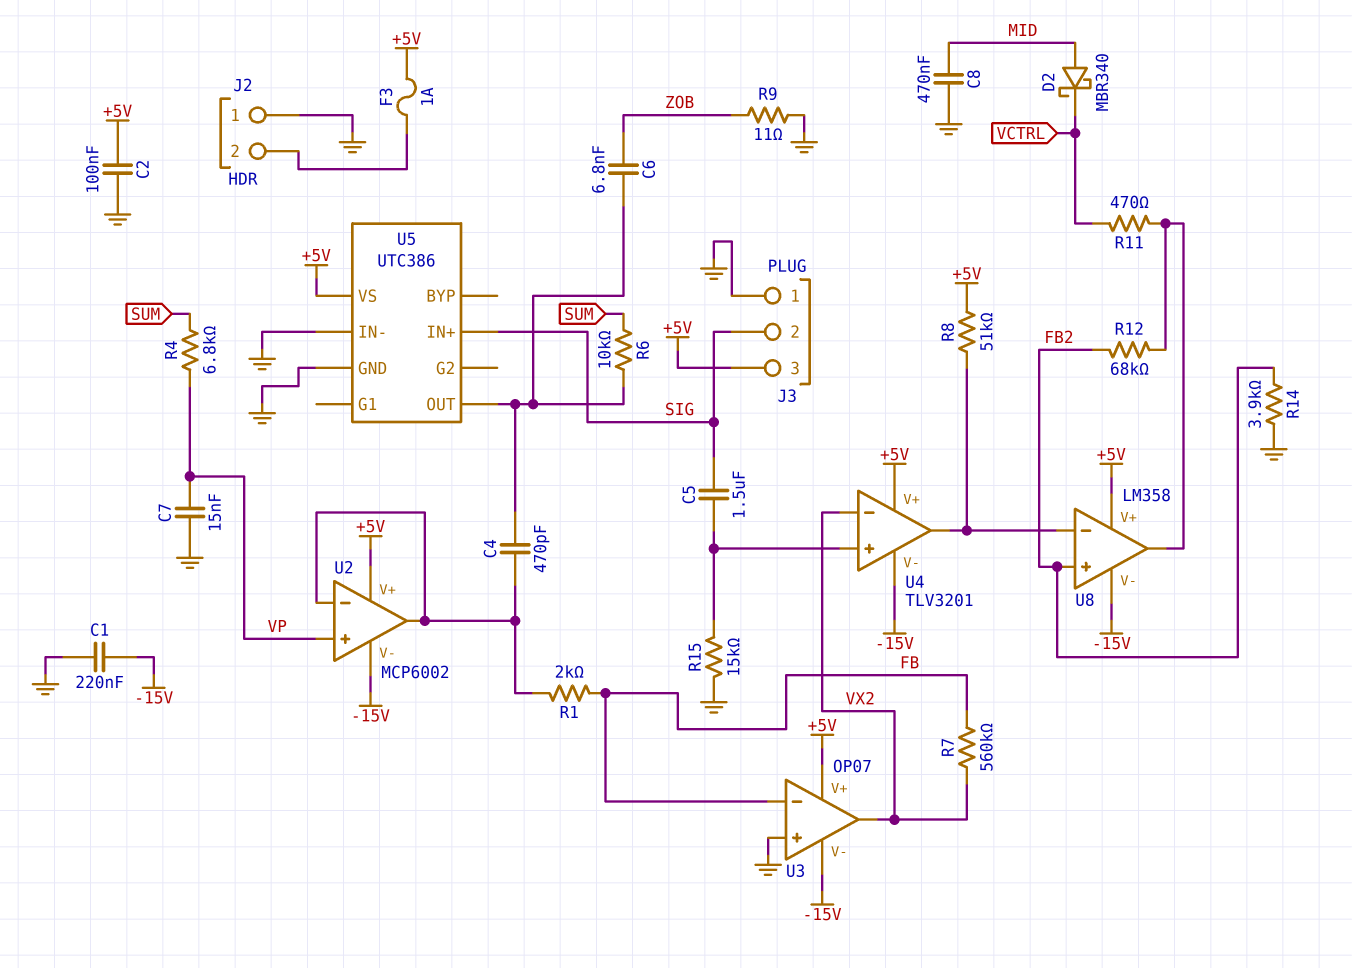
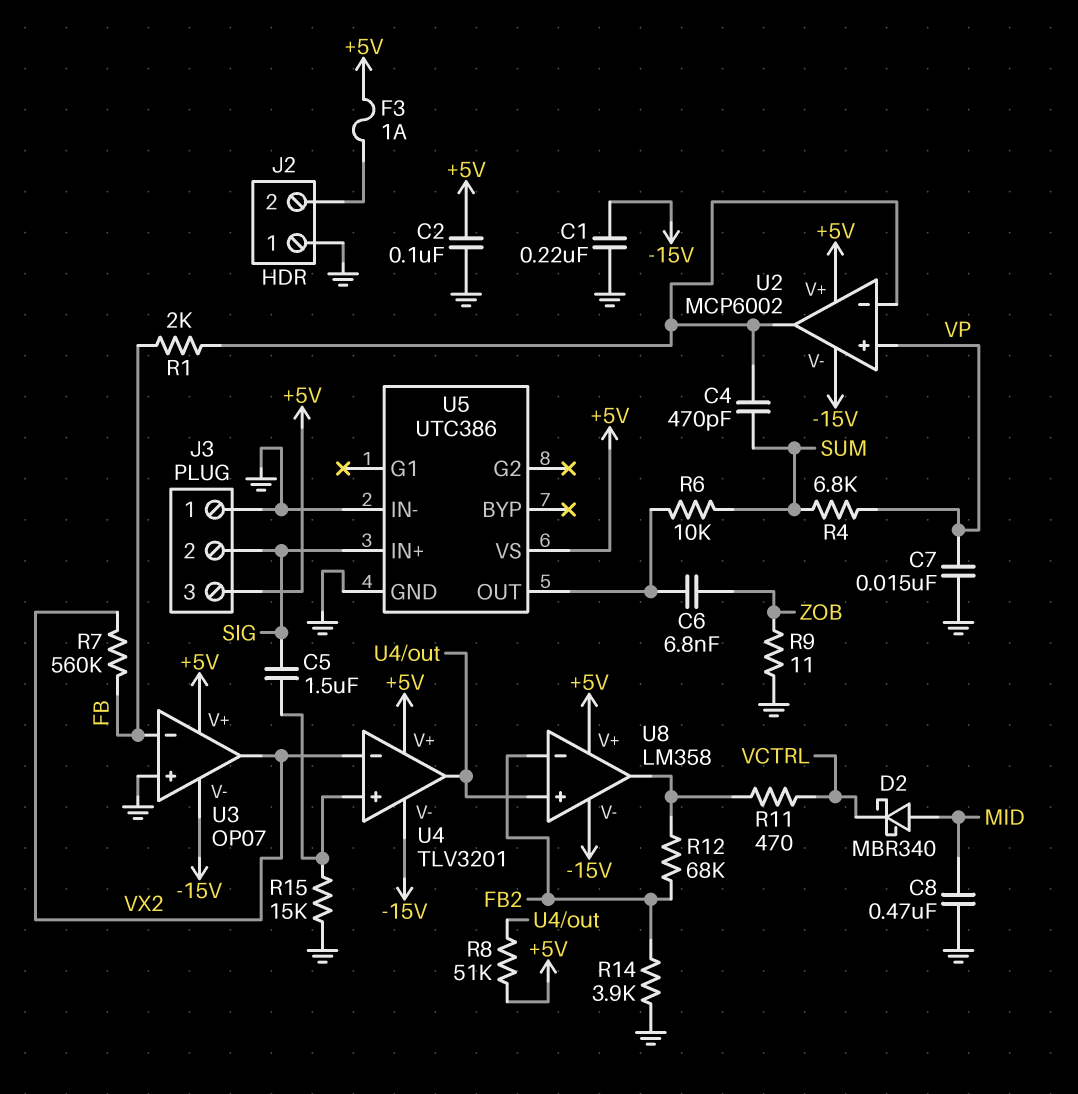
C4: 470pF (U2/in-, U5/OUT) -> 470pF (SUM, U2/in-)
U8 pin in+: FB2 -> U4/out
U8 pin in-: U4/out -> FB2

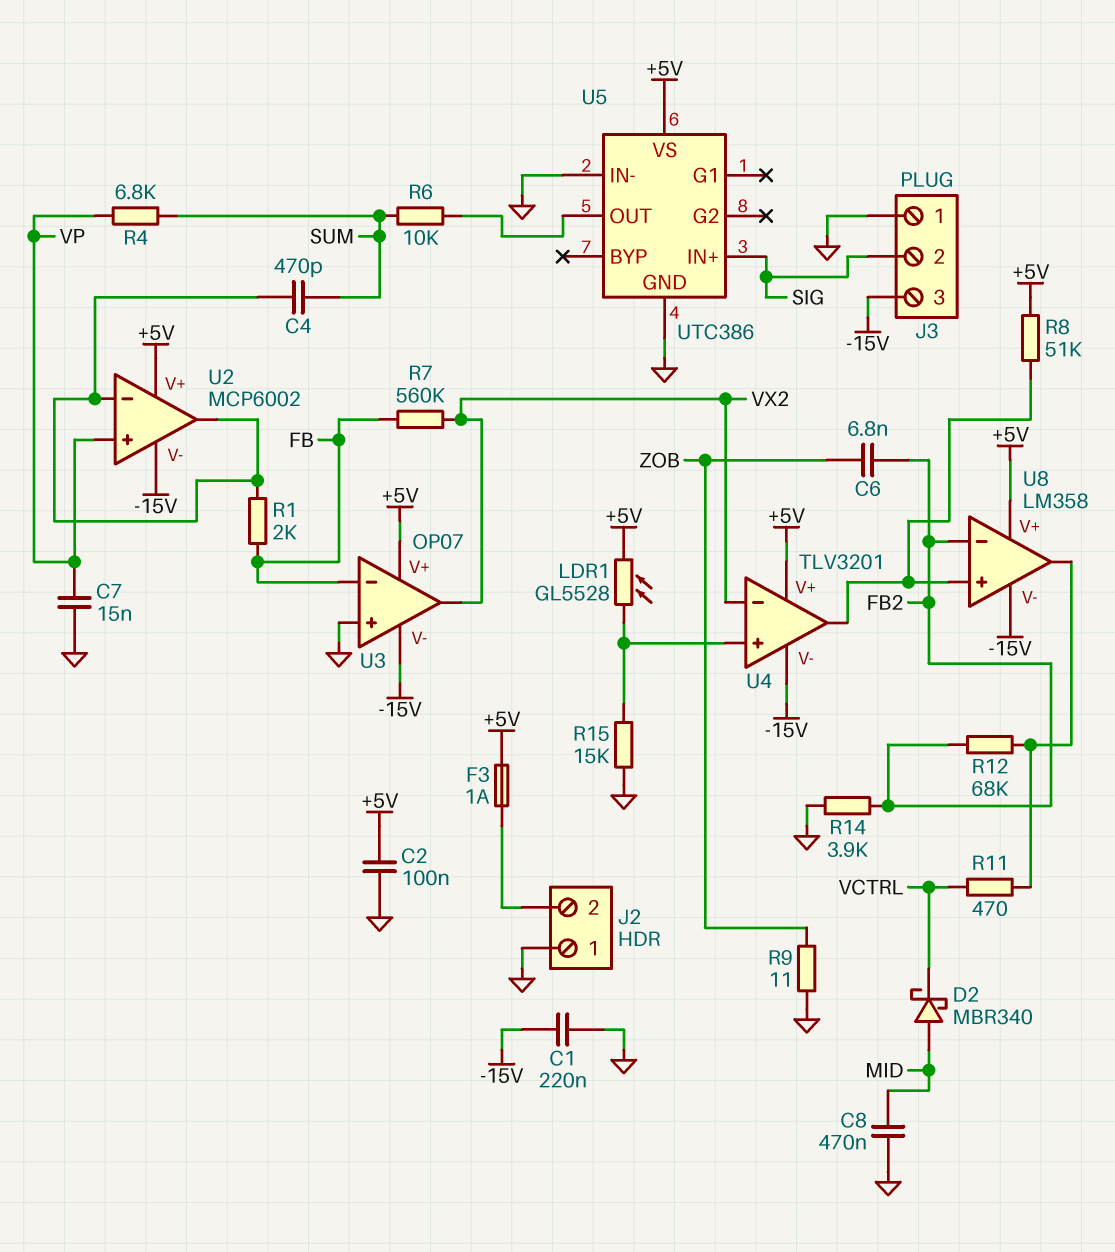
C5: 1.5uF (SIG, U4/in+) -> none
C6: 6.8nF (U5/OUT, ZOB) -> 6.8nF (FB2, ZOB)
J3 pin 3: +5V -> -15V
LDR1: none -> GL5528 (+5V, U4/in+)

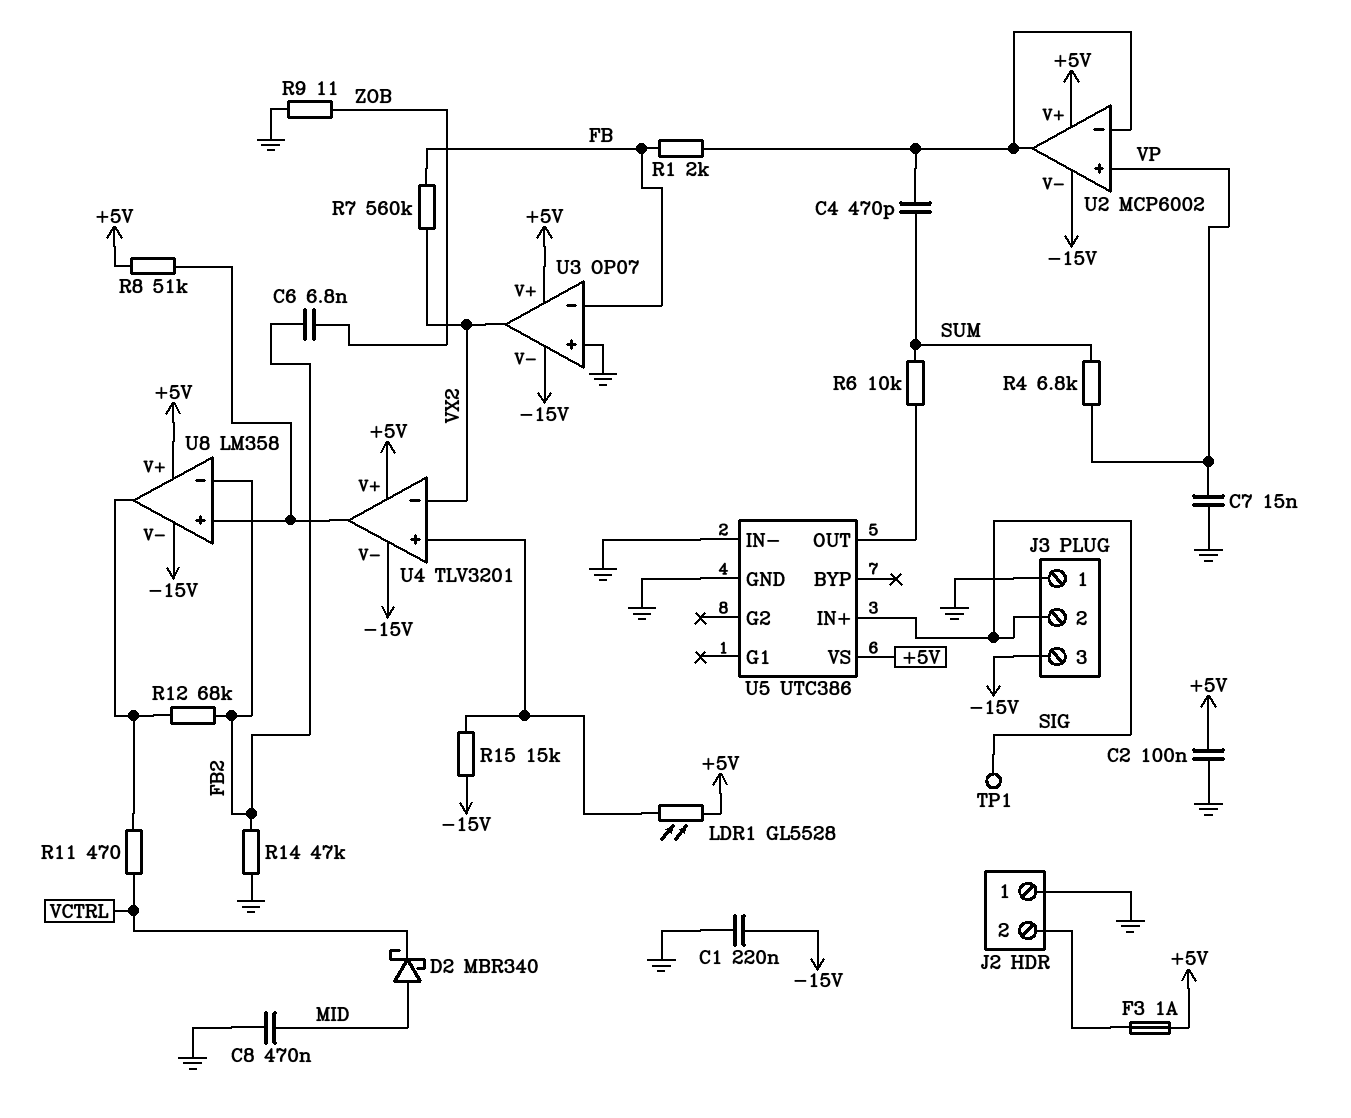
R14: 3.9k (FB2, GND) -> 47k (FB2, GND)
R15: 15k (GND, U4/in+) -> 15k (-15V, U4/in+)
TP1: none -> test point (SIG)

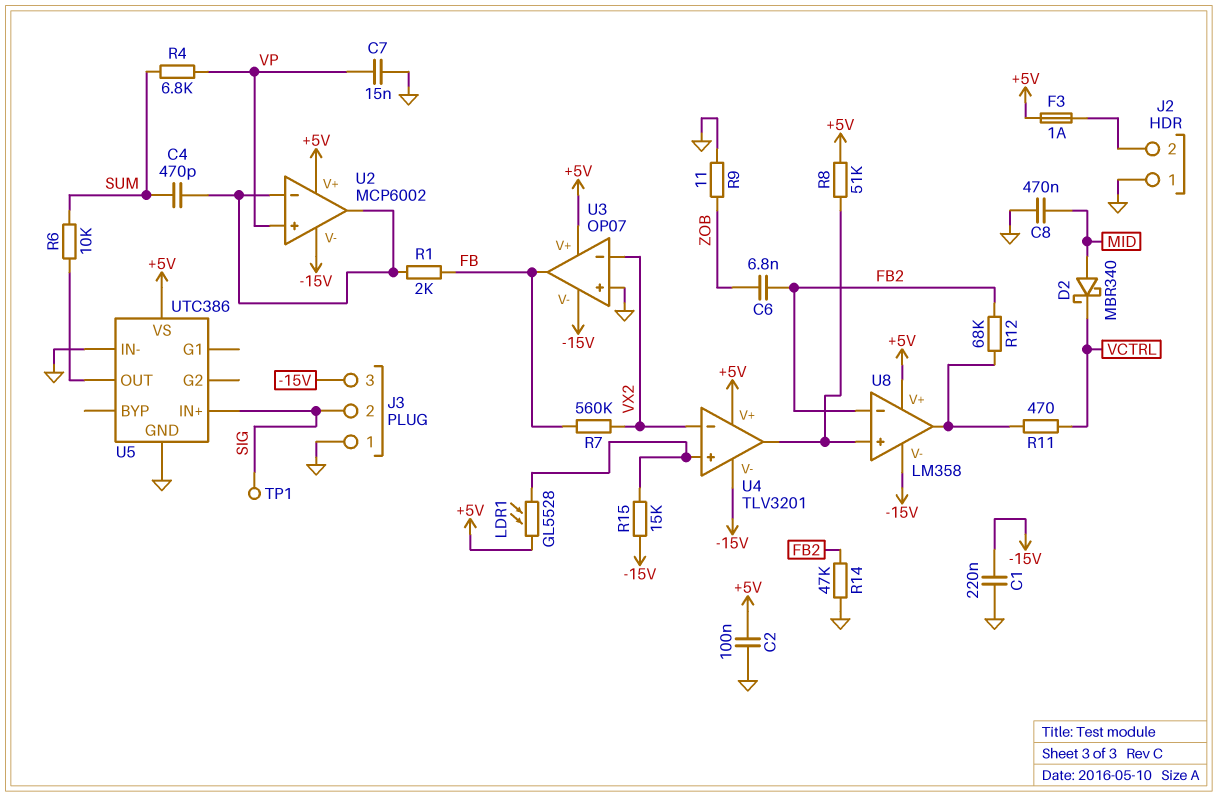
U3 pin in-: FB -> VX2
U3 pin out: VX2 -> FB

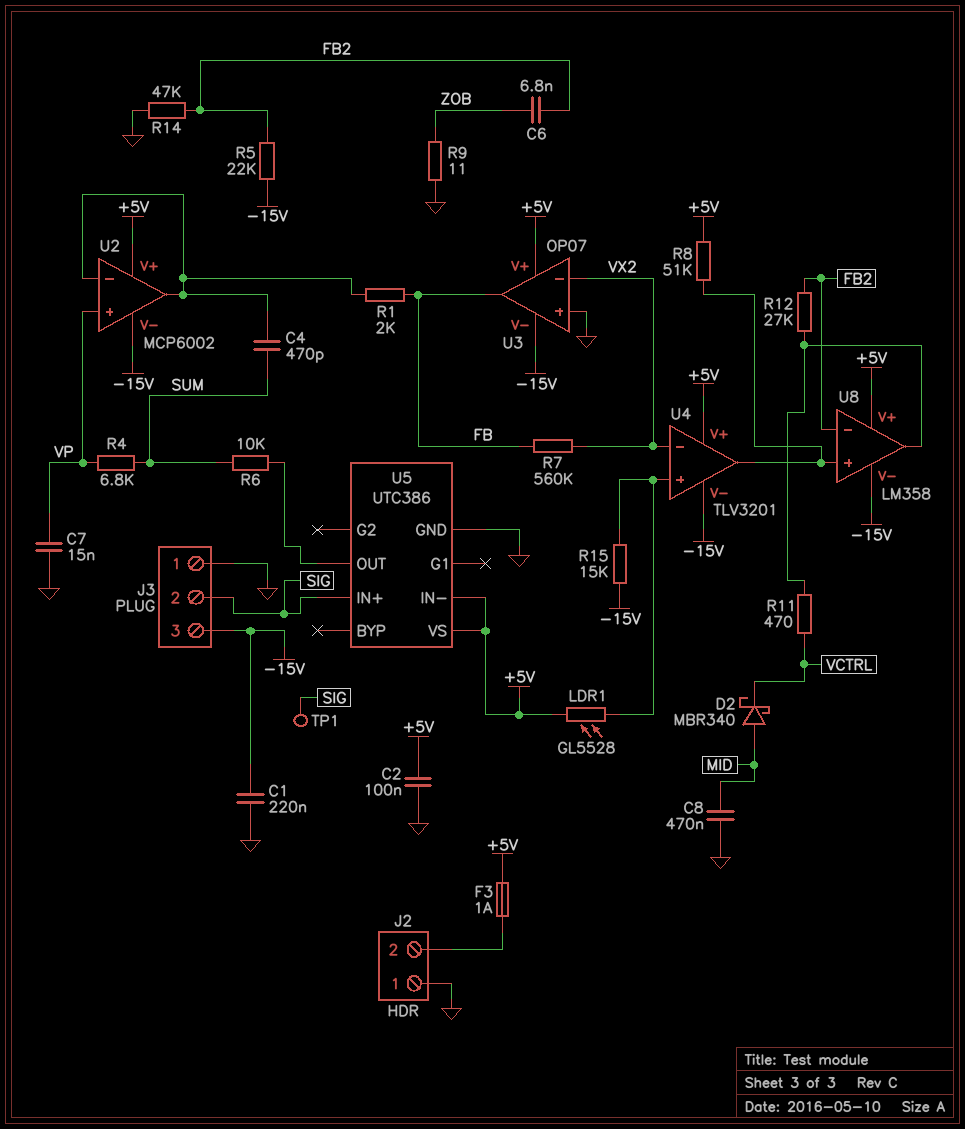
R5: none -> 22k (-15V, FB2)
R12: 68k (FB2, U8/out) -> 27k (FB2, U8/out)
U5 pin IN-: GND -> +5V

